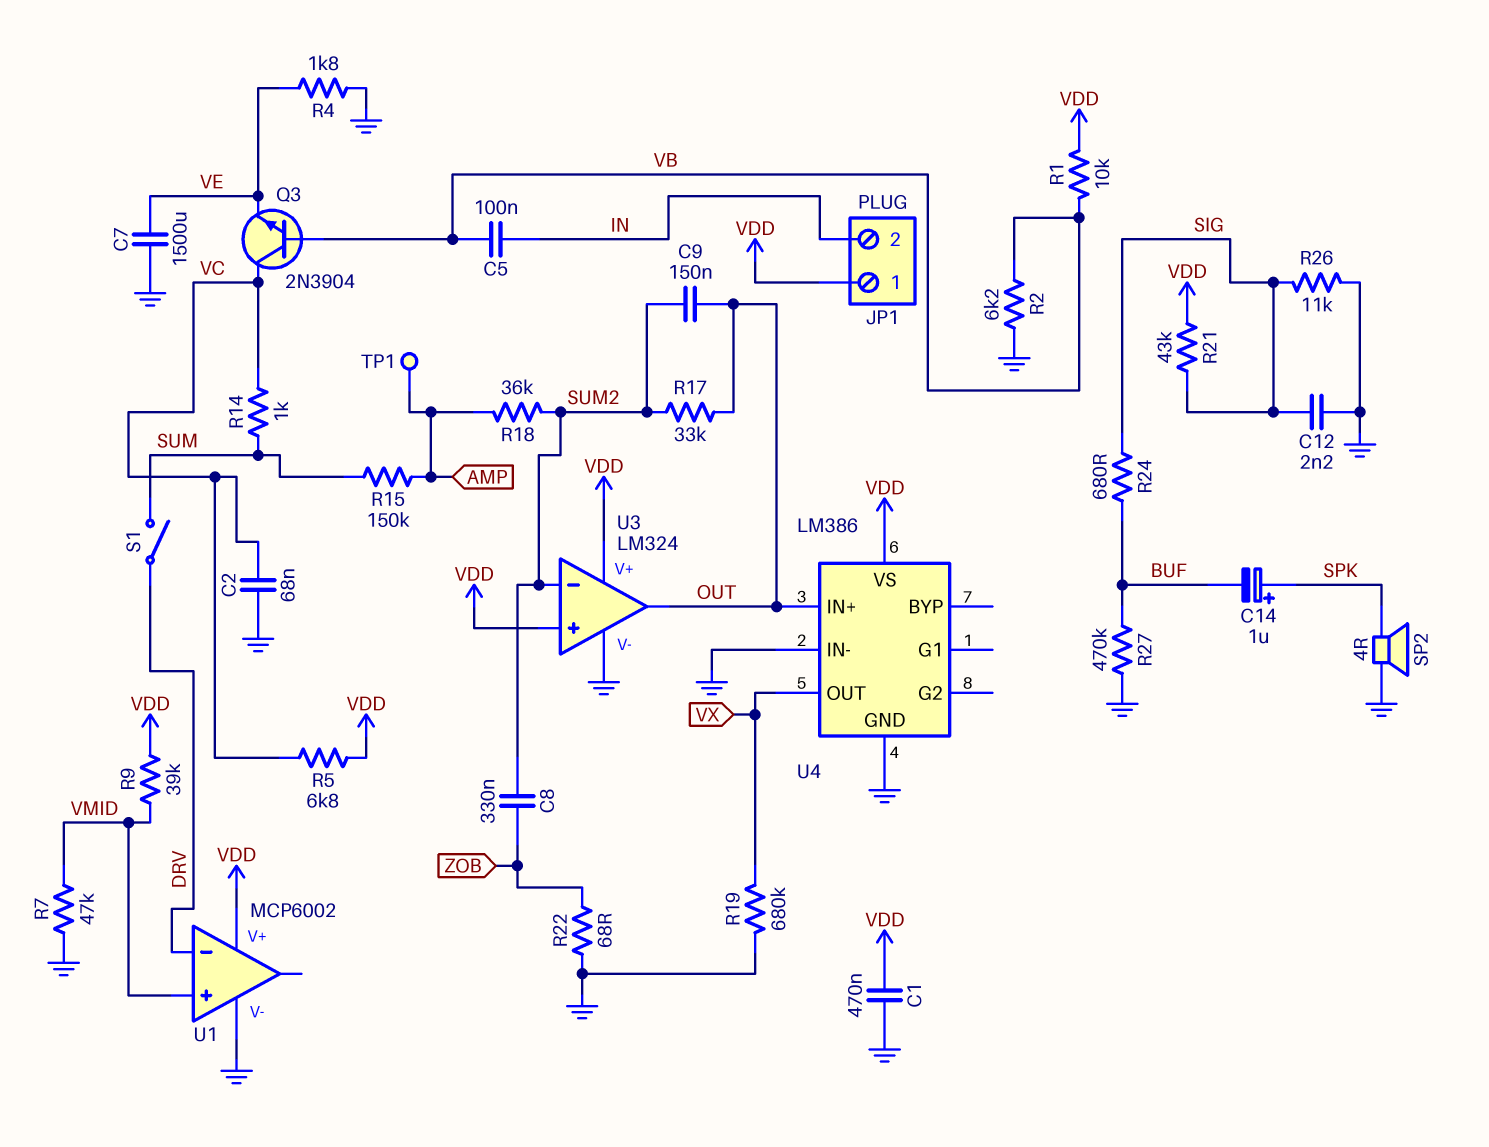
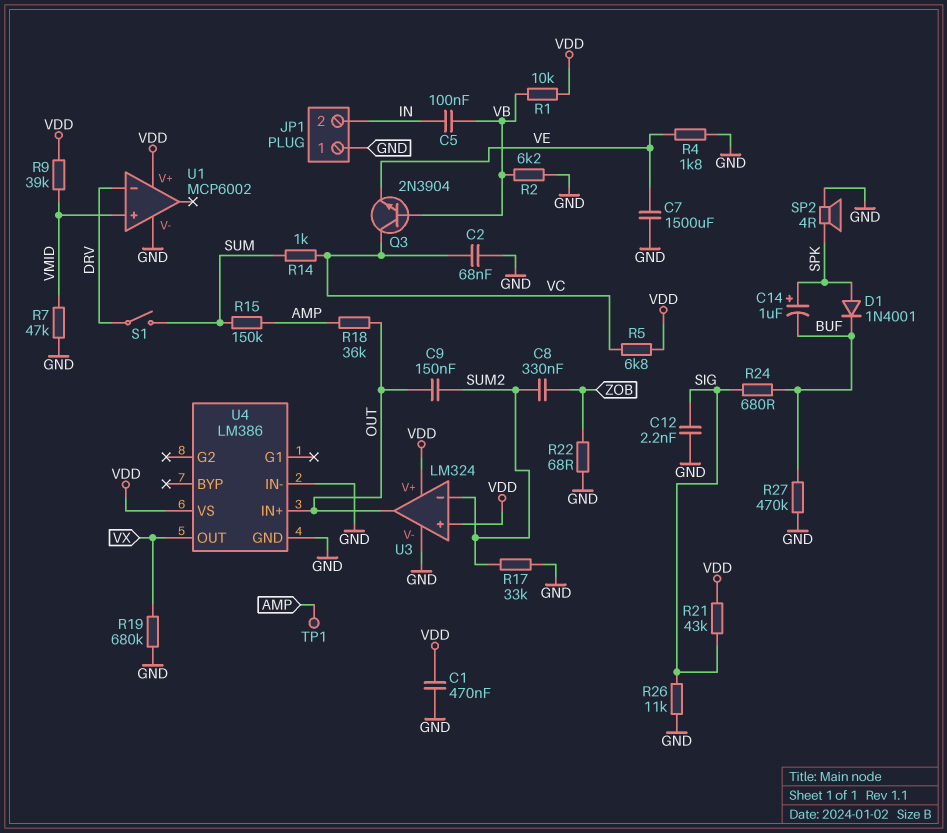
D1: none -> diode 1N4001 (A SPK, K BUF)
JP1 pin 1: VDD -> GND
R17: 33k (OUT, SUM2) -> 33k (GND, SUM2)
R18: 36k (AMP, SUM2) -> 36k (AMP, OUT)

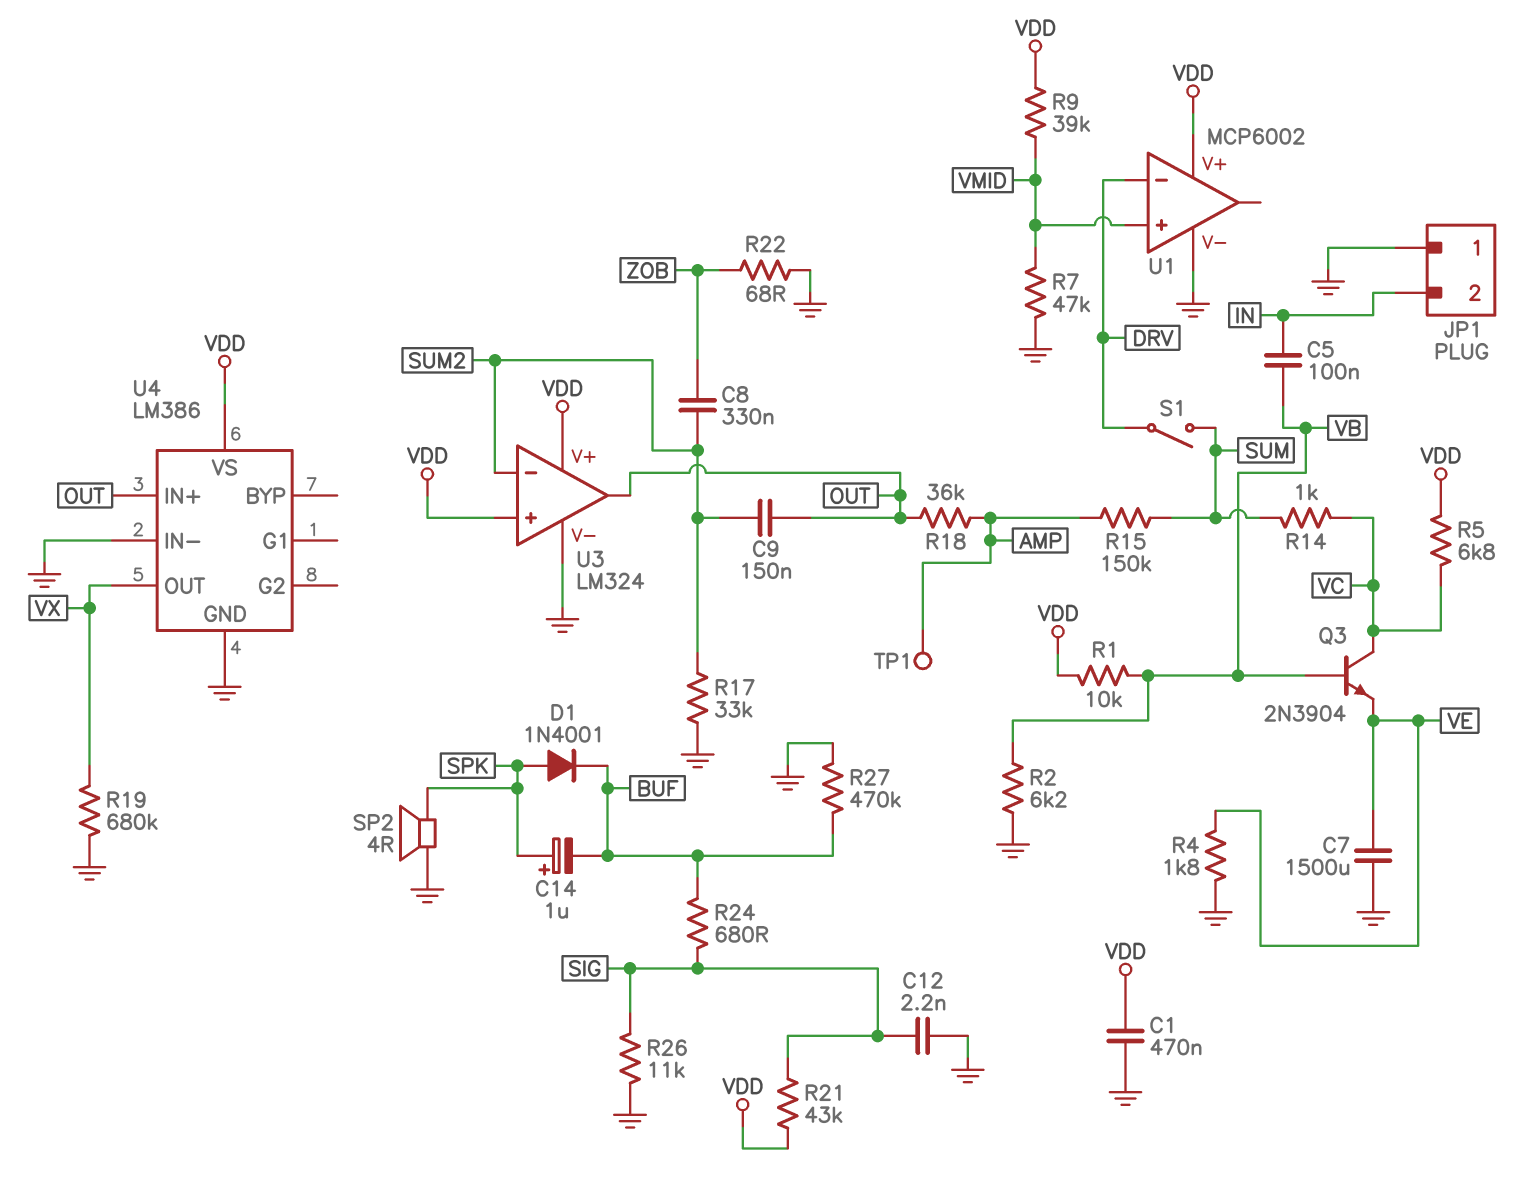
C2: 68nF (GND, VC) -> none

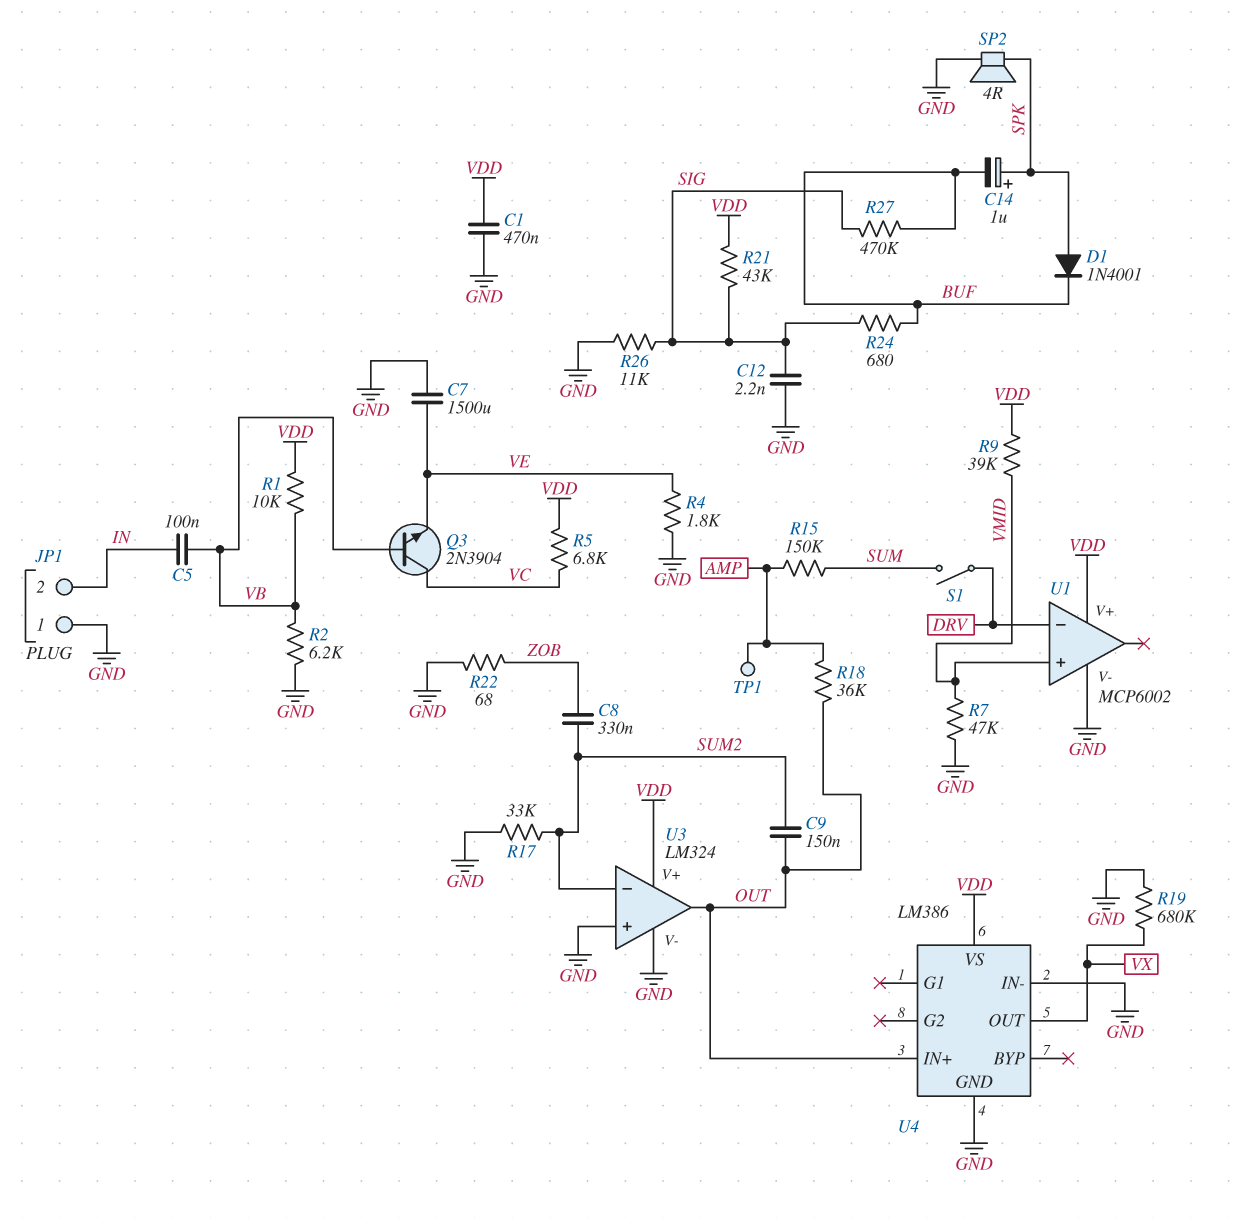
R14: 1k (SUM, VC) -> none
R27: 470k (BUF, GND) -> 470k (BUF, SIG)
U3 pin in+: VDD -> GND

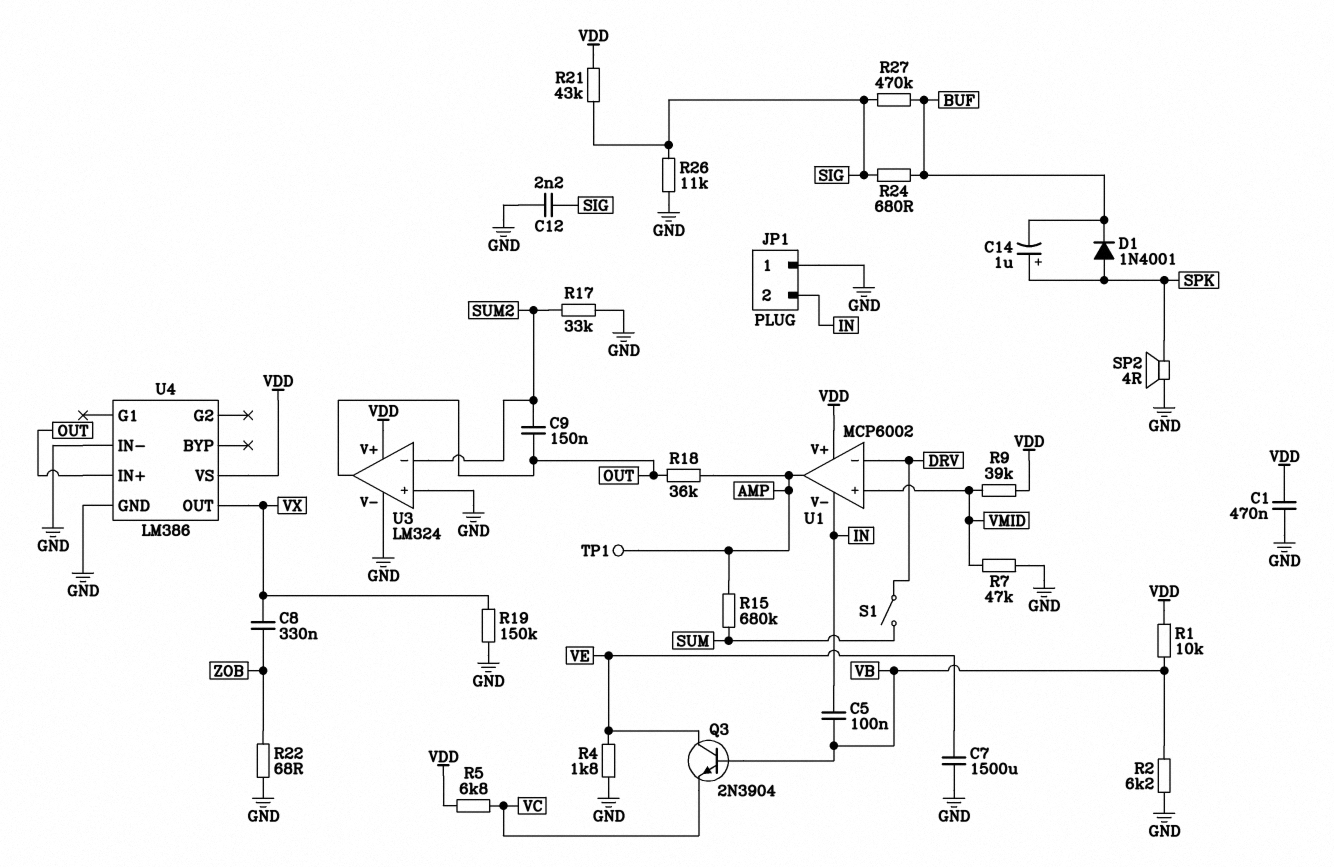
C8: 330nF (SUM2, ZOB) -> 330nF (VX, ZOB)
Q3: NPN 2N3904 (B VB, C VC, E VE) -> NPN 2N3904 (B VB, C VE, E VC)
R15: 150k (AMP, SUM) -> 680k (AMP, SUM)
R19: 680k (GND, VX) -> 150k (GND, VX)
U1 pin V-: GND -> IN
U1 pin out: none -> AMP

